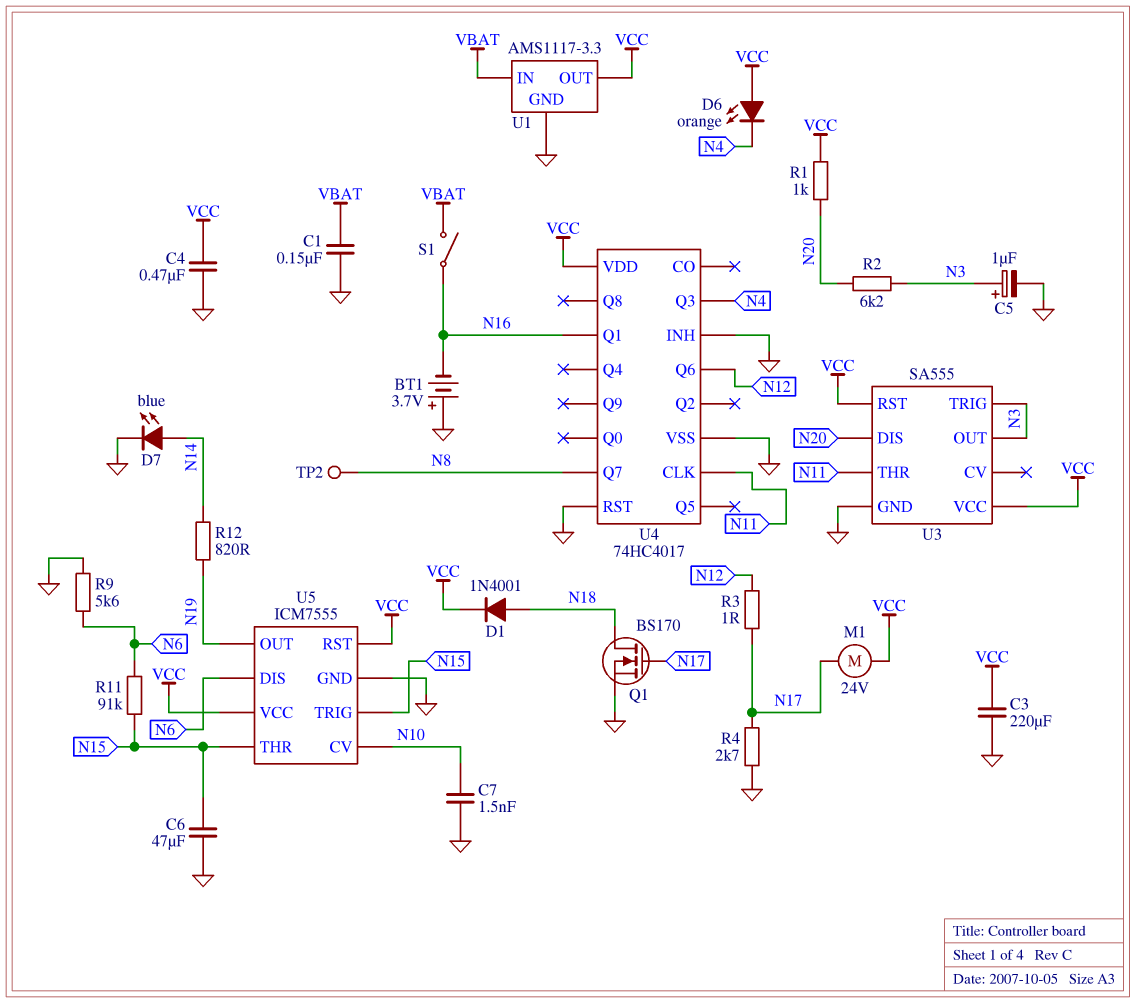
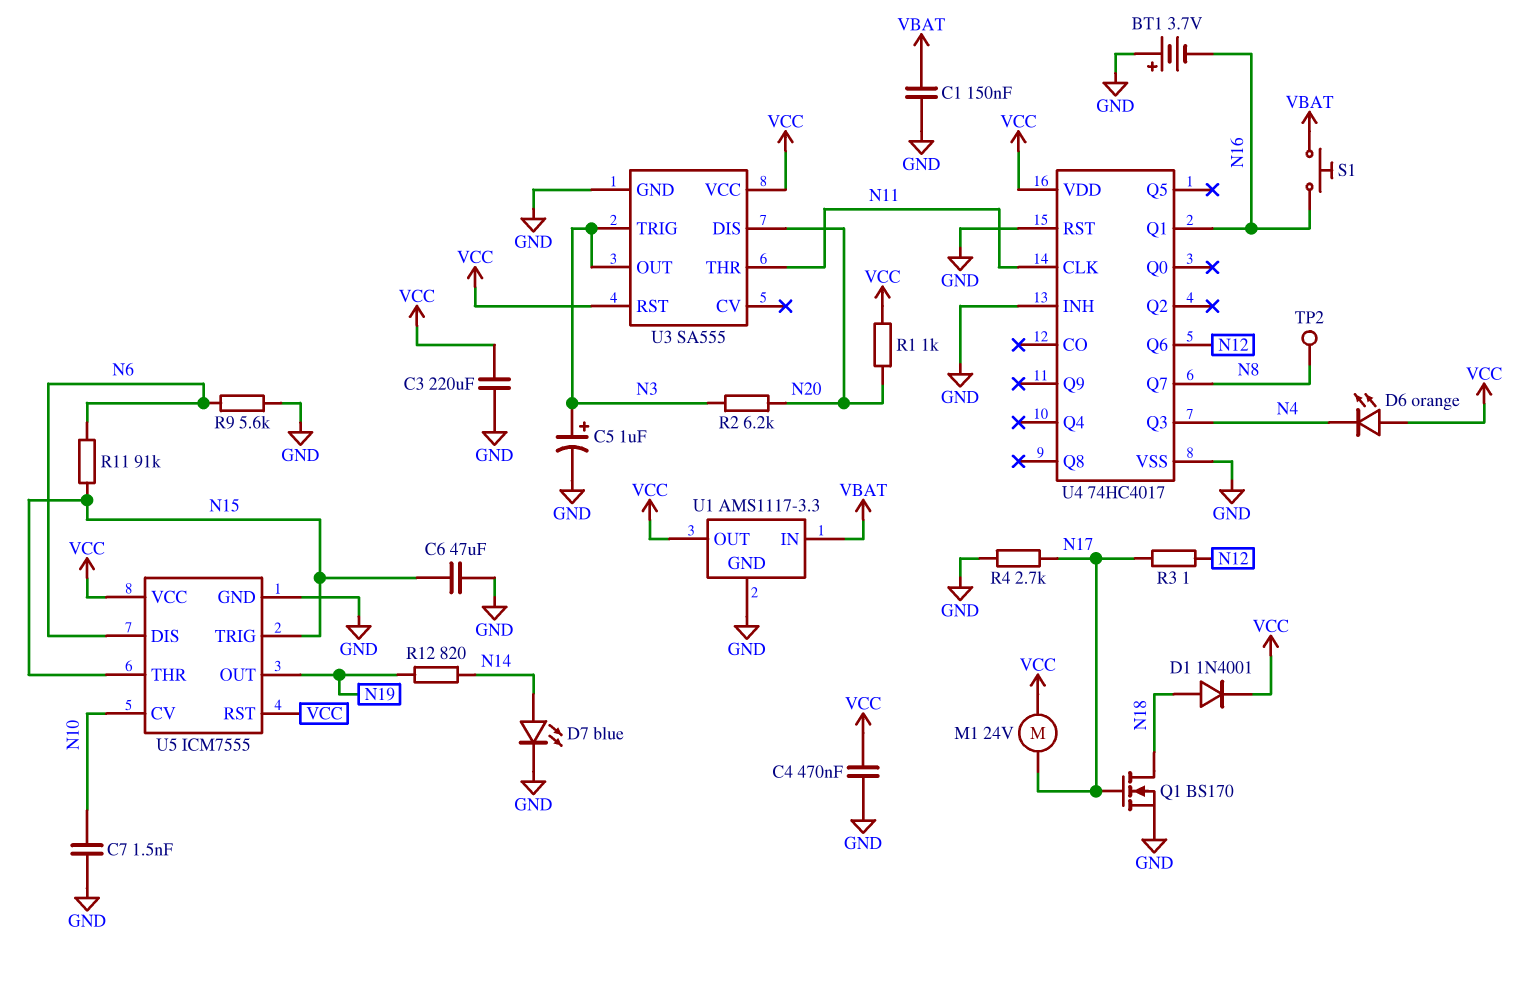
S1: switch (N16, VBAT) -> button (N16, VBAT)

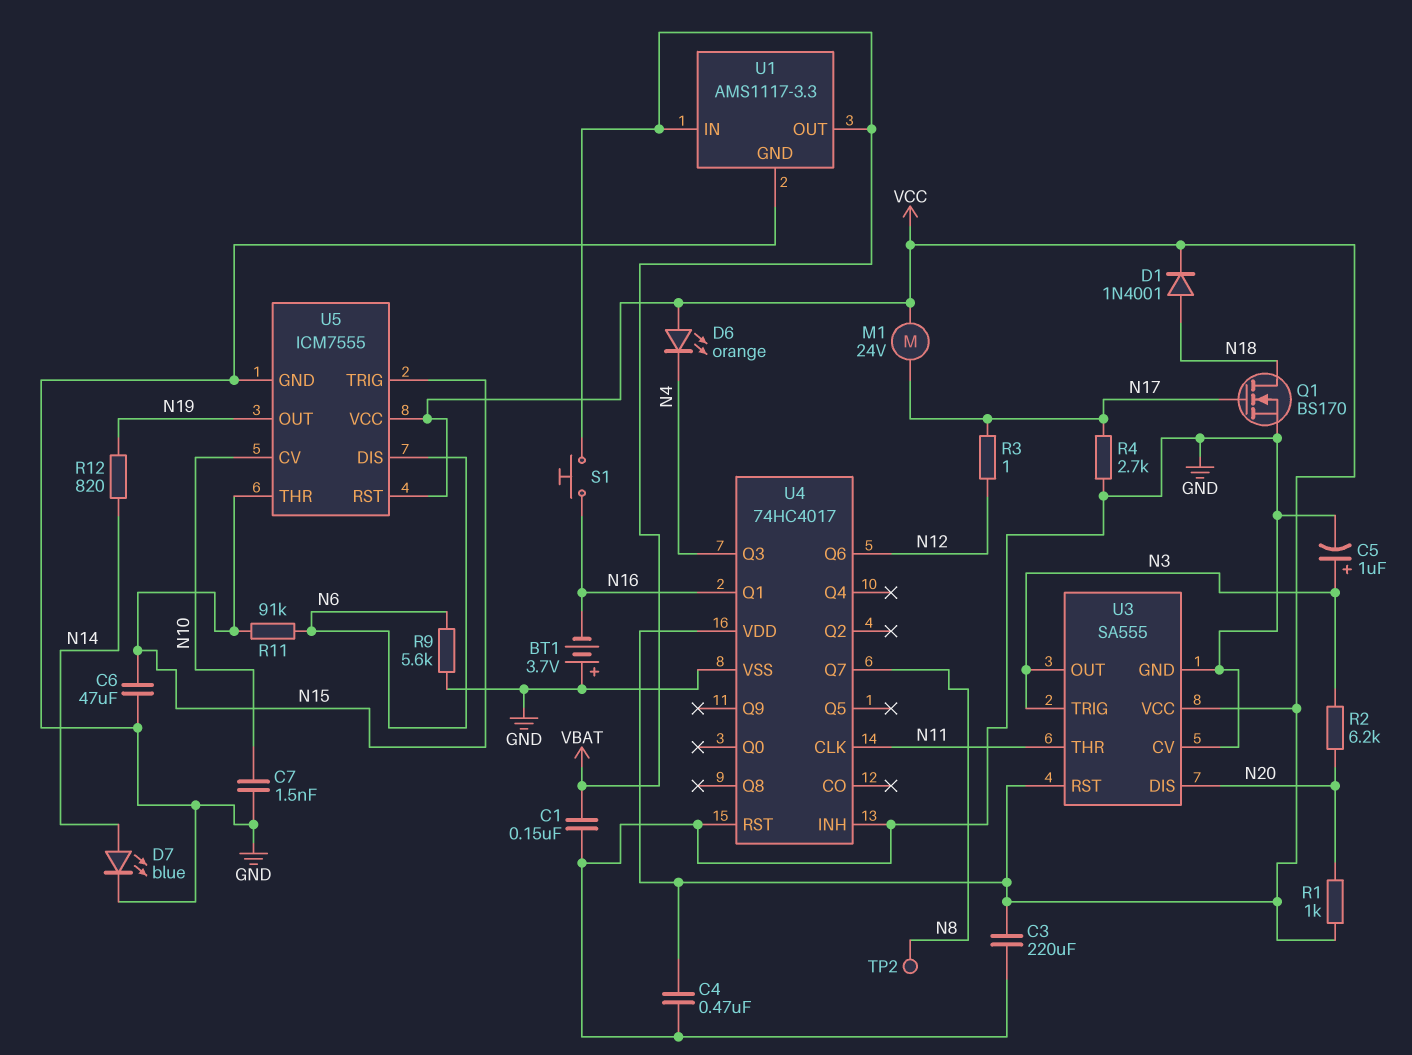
U1 pin OUT: VCC -> VBAT
U3 pin CV: none -> GND

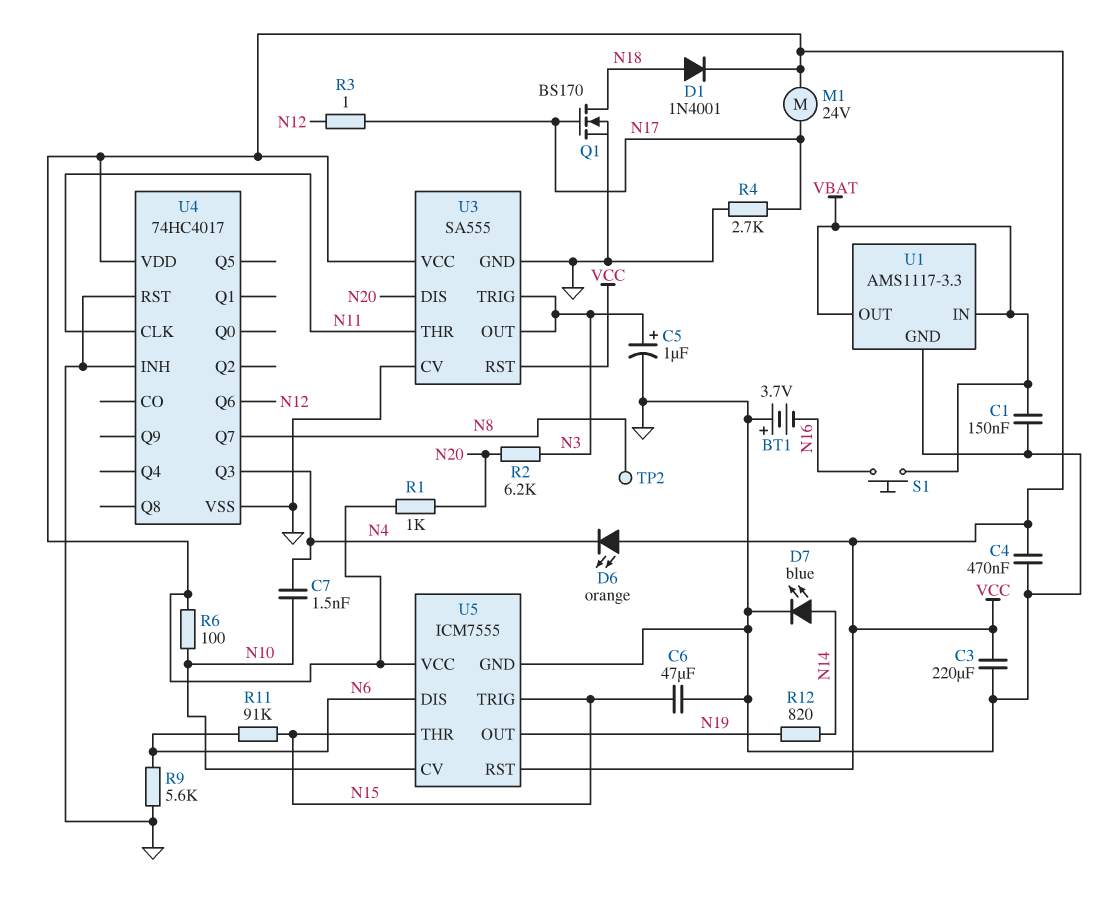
C7: 1.5nF (GND, N10) -> 1.5nF (N4, N10)
R6: none -> 100 (N10, VCC)
U4 pin Q1: N16 -> none

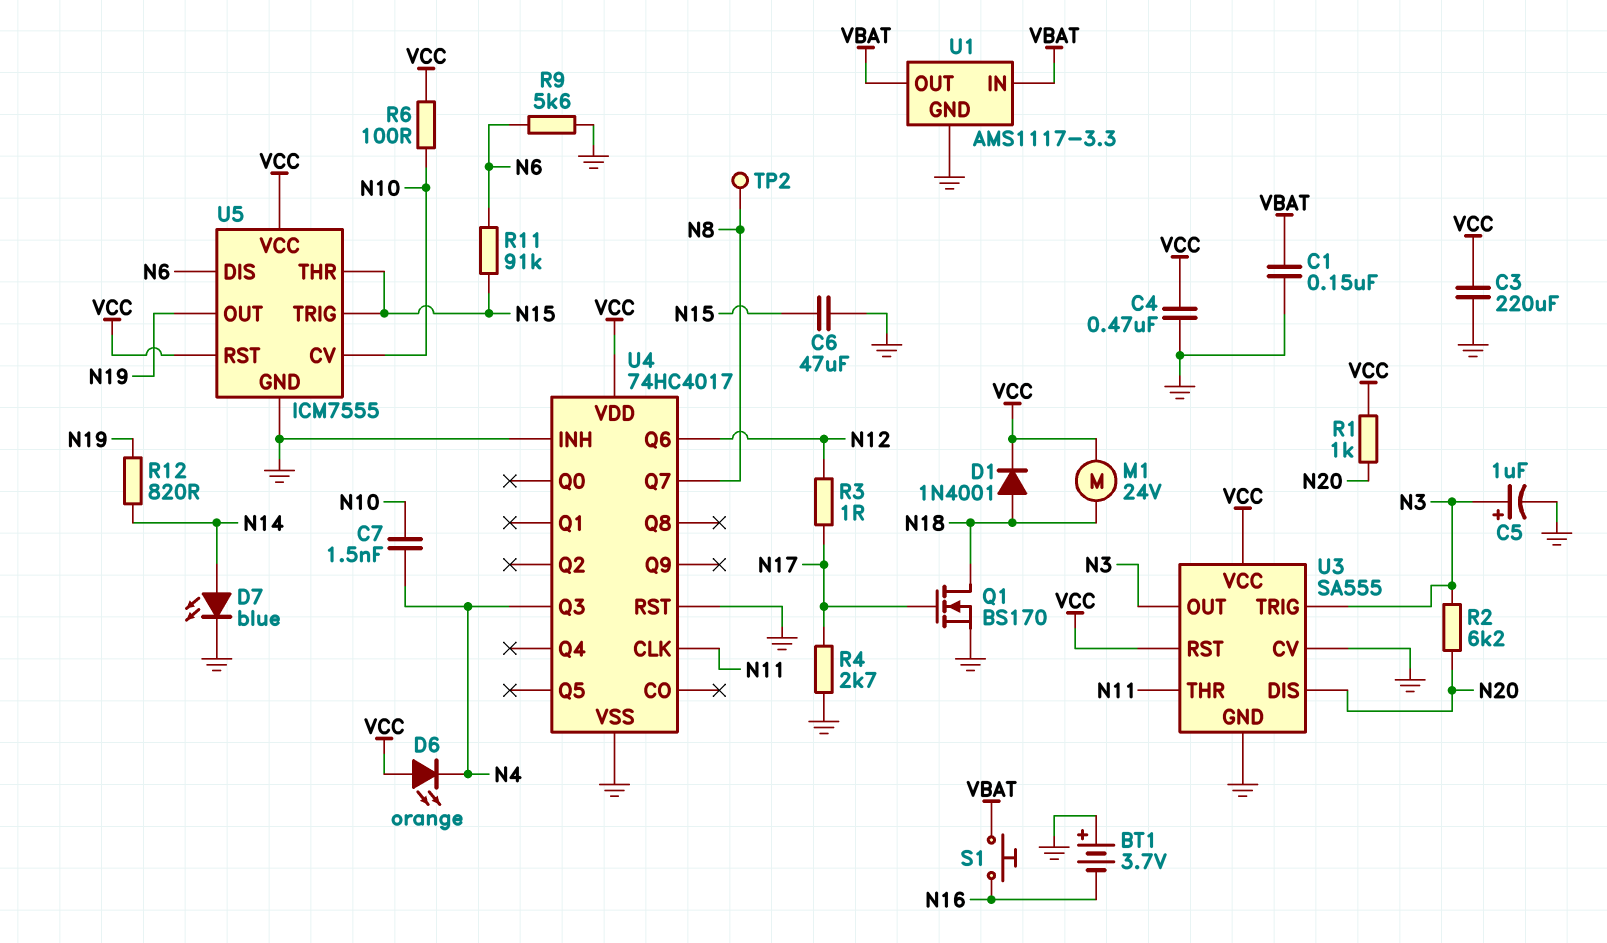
M1: motor 24V (N17, VCC) -> motor 24V (N18, VCC)

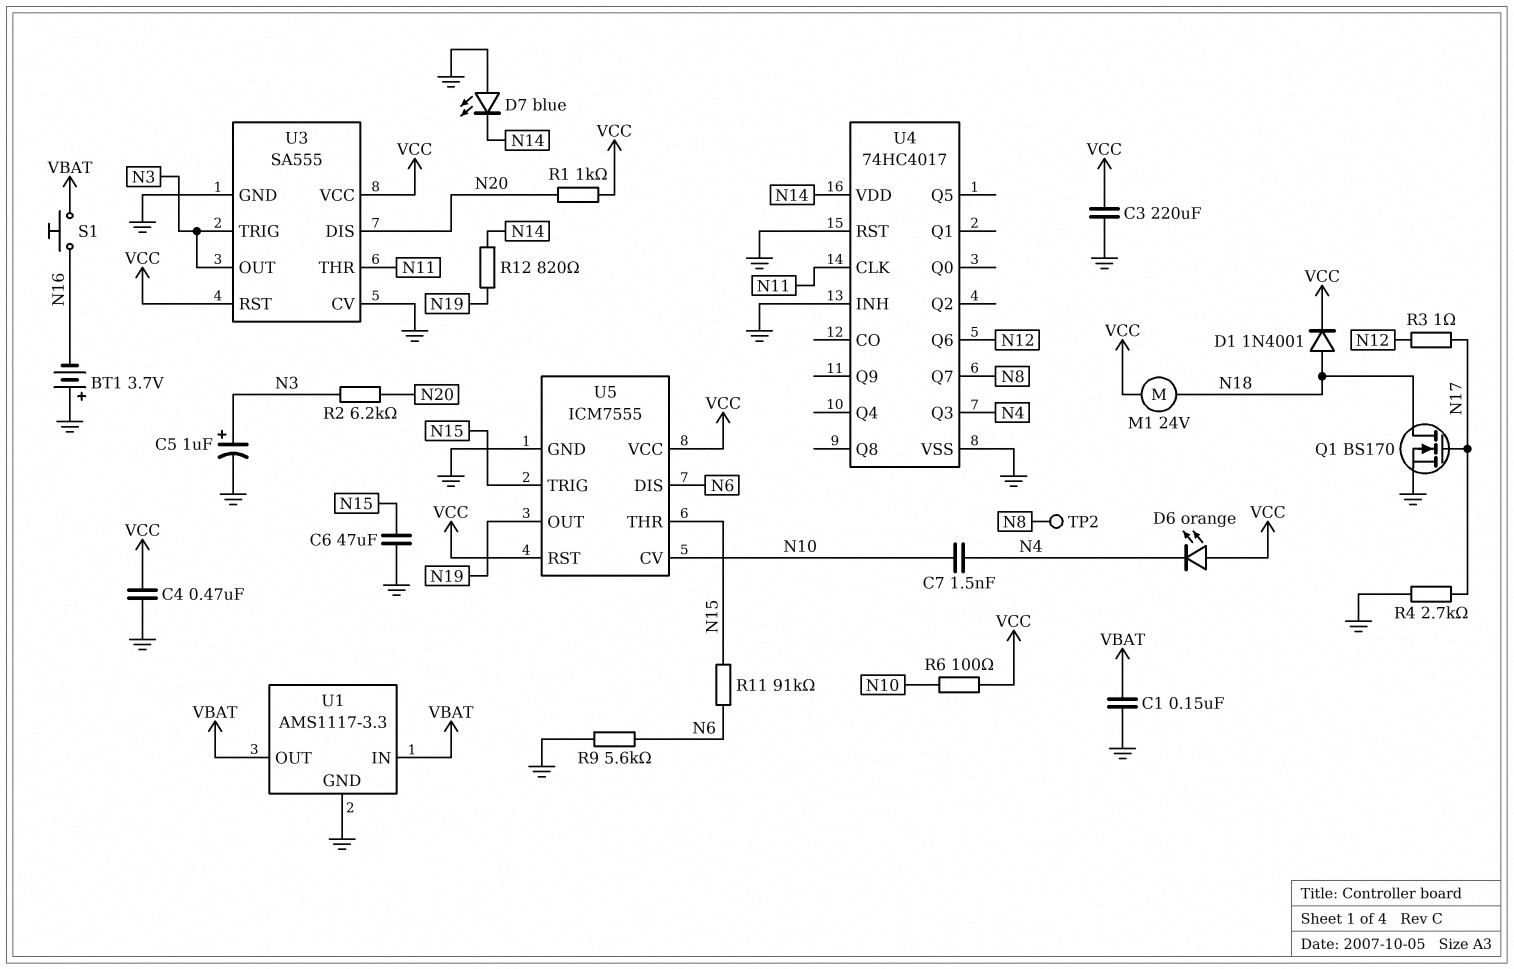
D7: LED blue (A N14, K GND) -> LED blue (A GND, K N14)
U4 pin VDD: VCC -> N14

